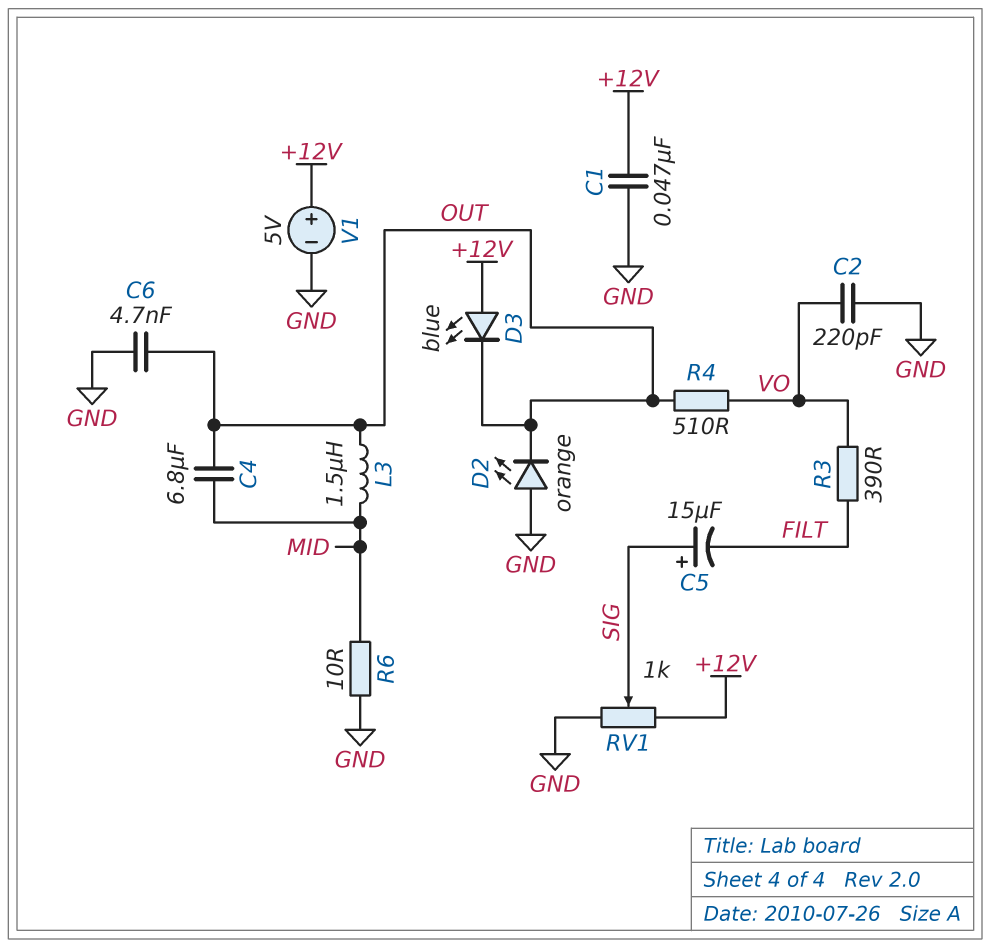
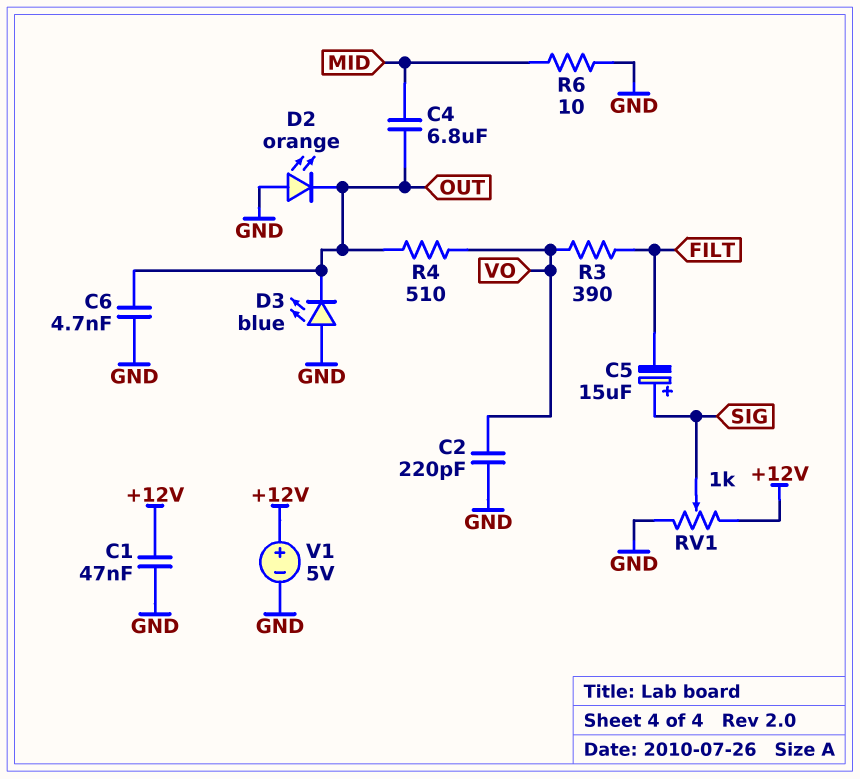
D3: LED blue (A +12V, K OUT) -> LED blue (A GND, K OUT)
L3: 1.5uH (MID, OUT) -> none

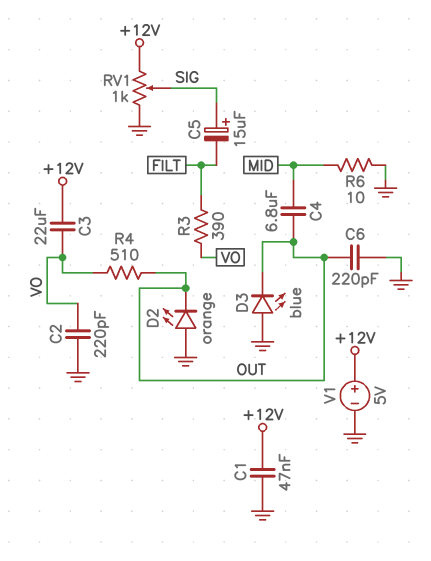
C3: none -> 22uF (+12V, VO)
C6: 4.7nF (GND, OUT) -> 220pF (GND, OUT)

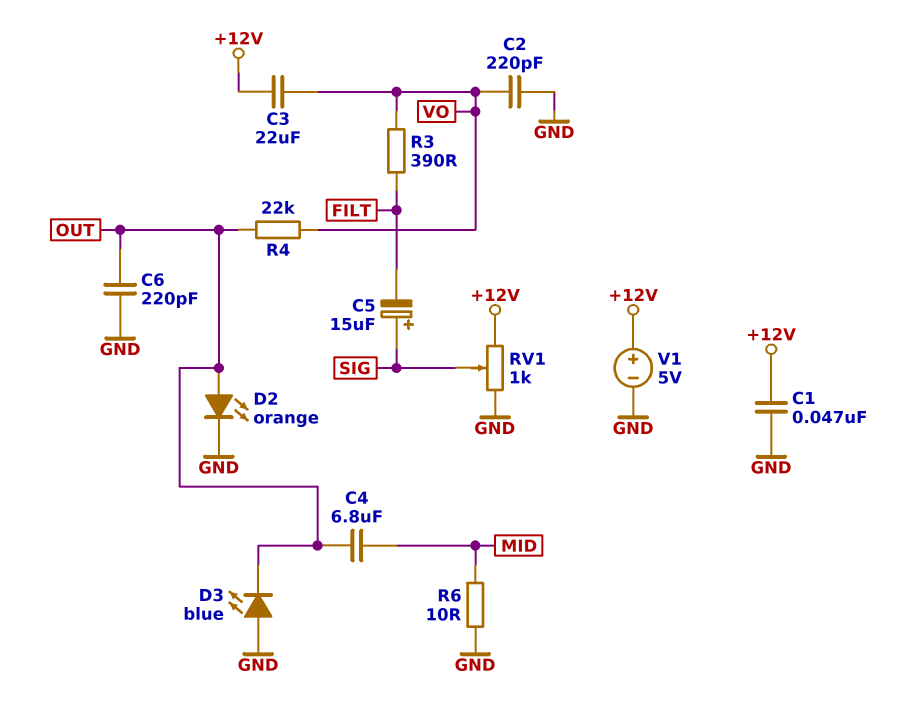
D2: LED orange (A GND, K OUT) -> LED orange (A OUT, K GND)
R4: 510 (OUT, VO) -> 22k (OUT, VO)

